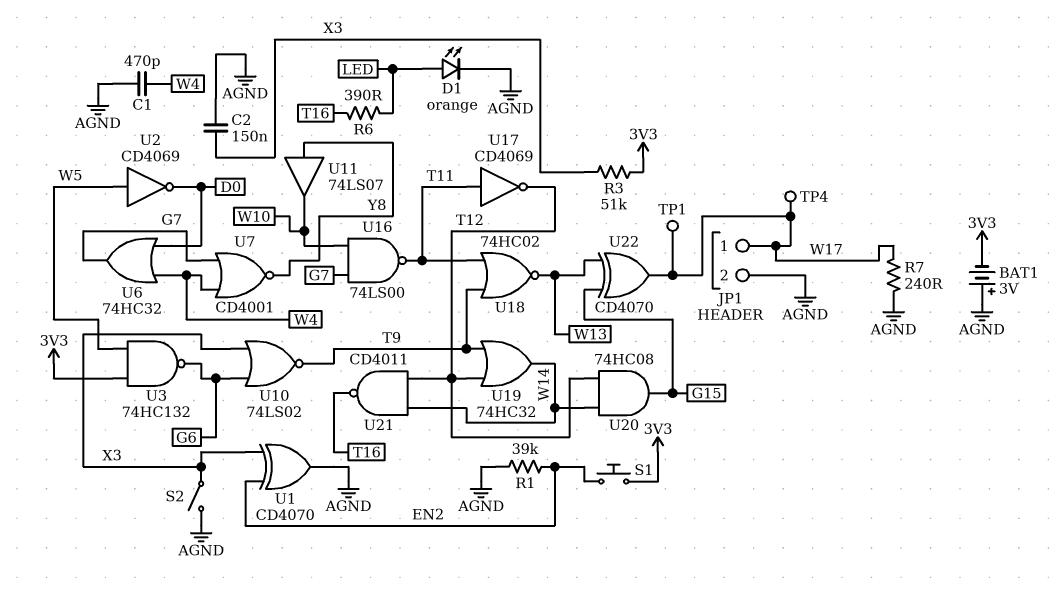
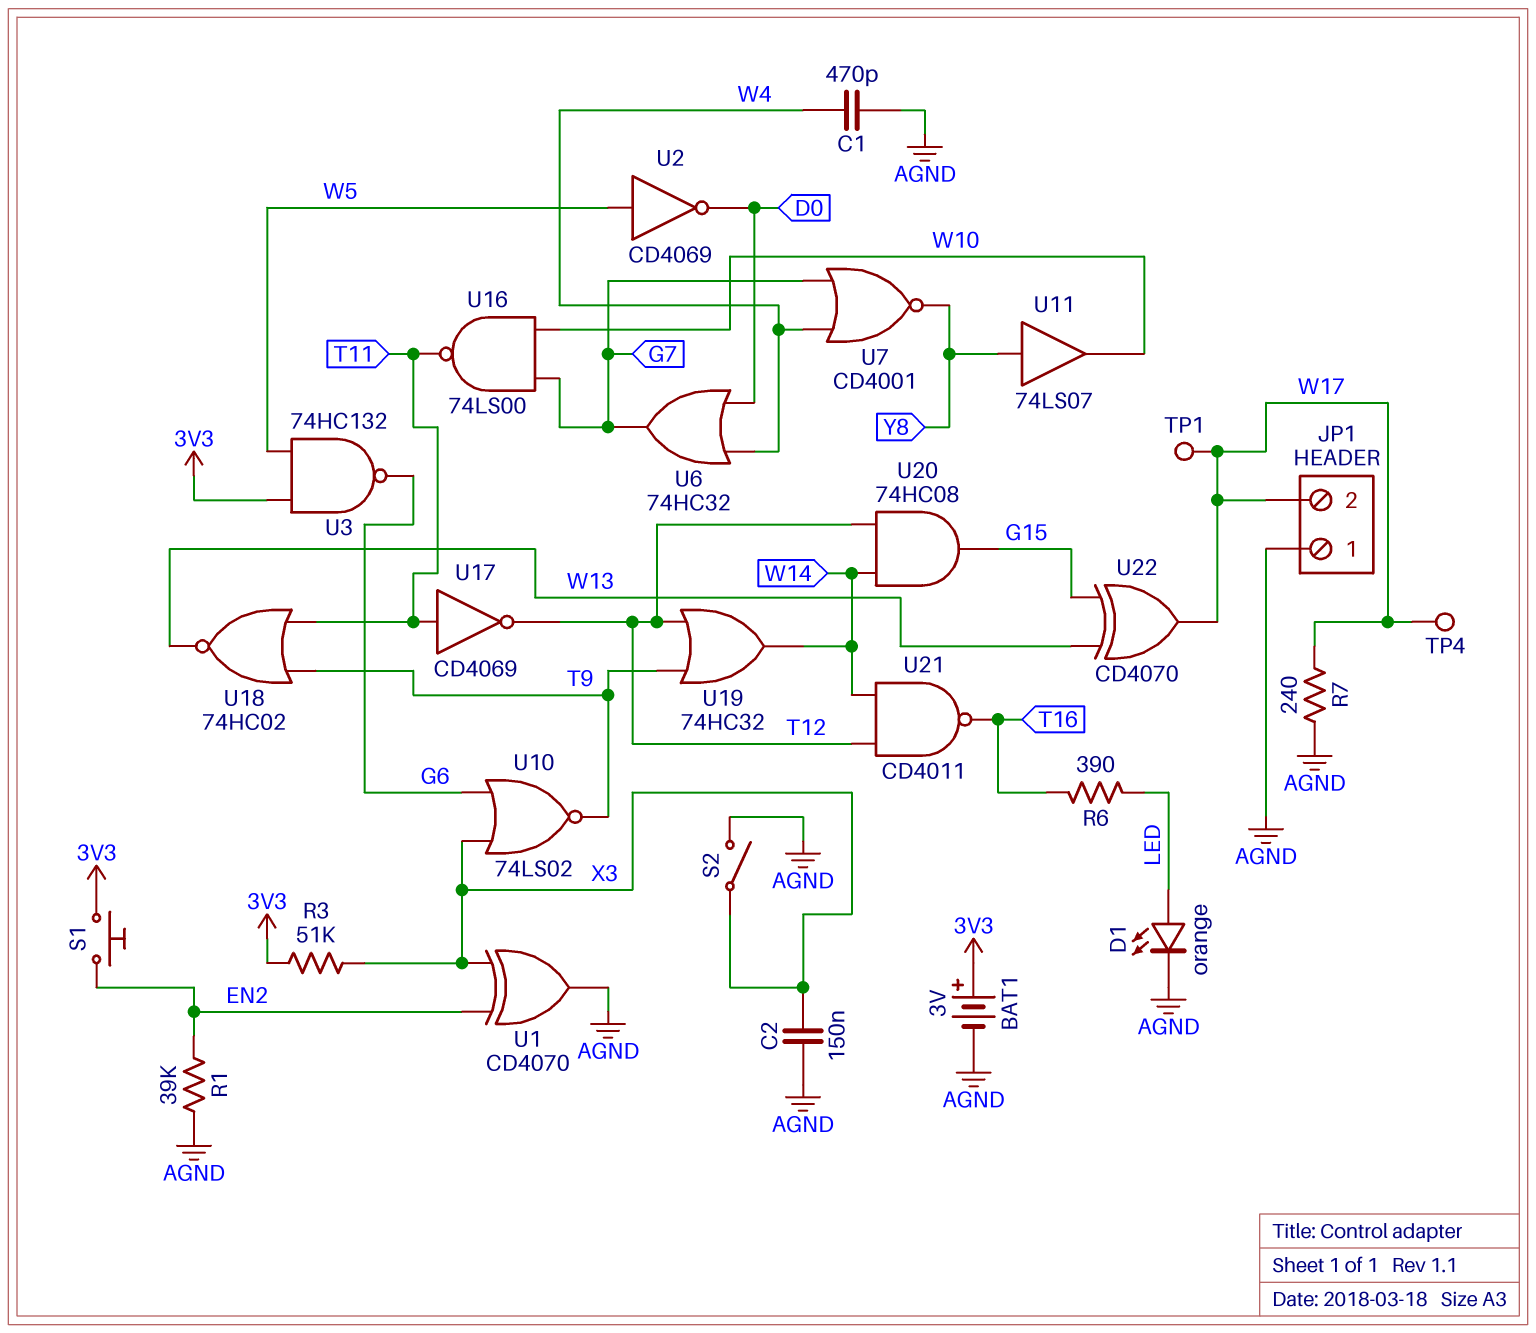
BAT1: 3V (plus AGND, minus 3V3) -> 3V (plus 3V3, minus AGND)
JP1 pin 1: W17 -> AGND
JP1 pin 2: AGND -> W17

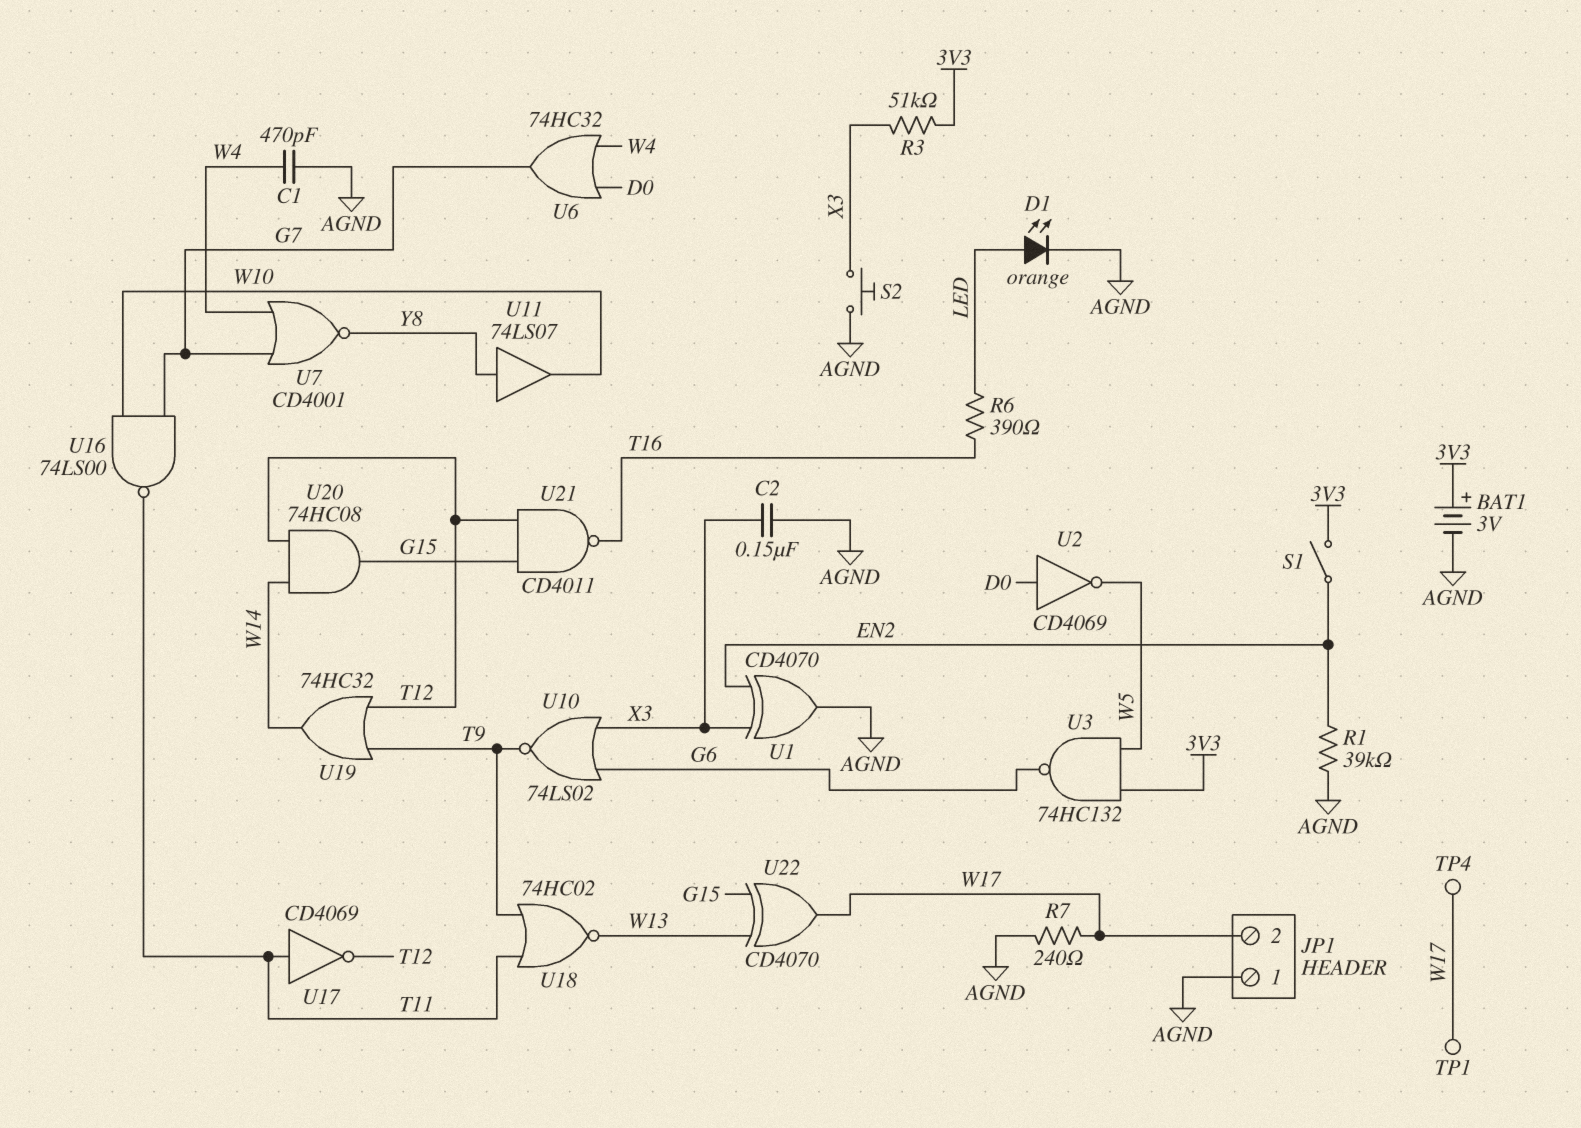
S1: button (3V3, EN2) -> switch (3V3, EN2)
S2: switch (AGND, X3) -> button (AGND, X3)
U2: NOT CD4069 (in W5, out D0) -> NOT CD4069 (in D0, out W5)
U21: NAND CD4011 (in T12, in W14, out T16) -> NAND CD4011 (in G15, in T12, out T16)

